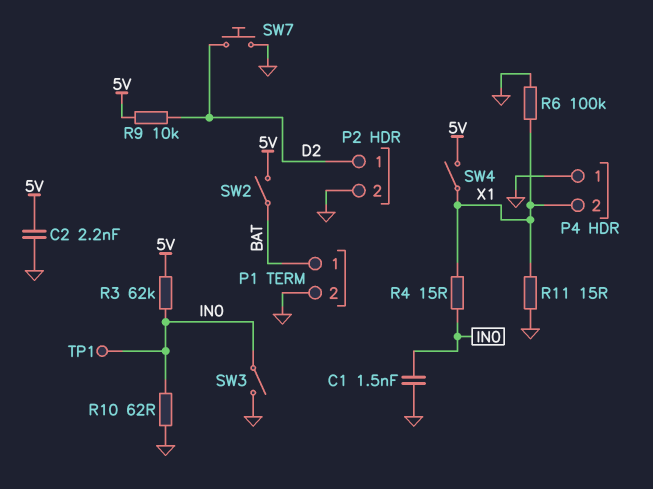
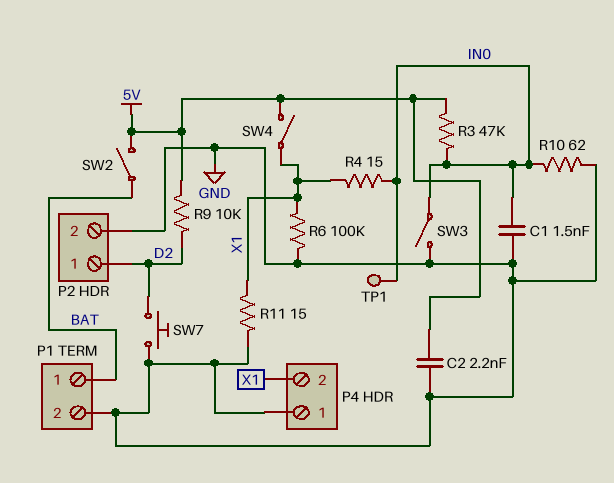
R3: 62k (5V, IN0) -> 47k (5V, IN0)

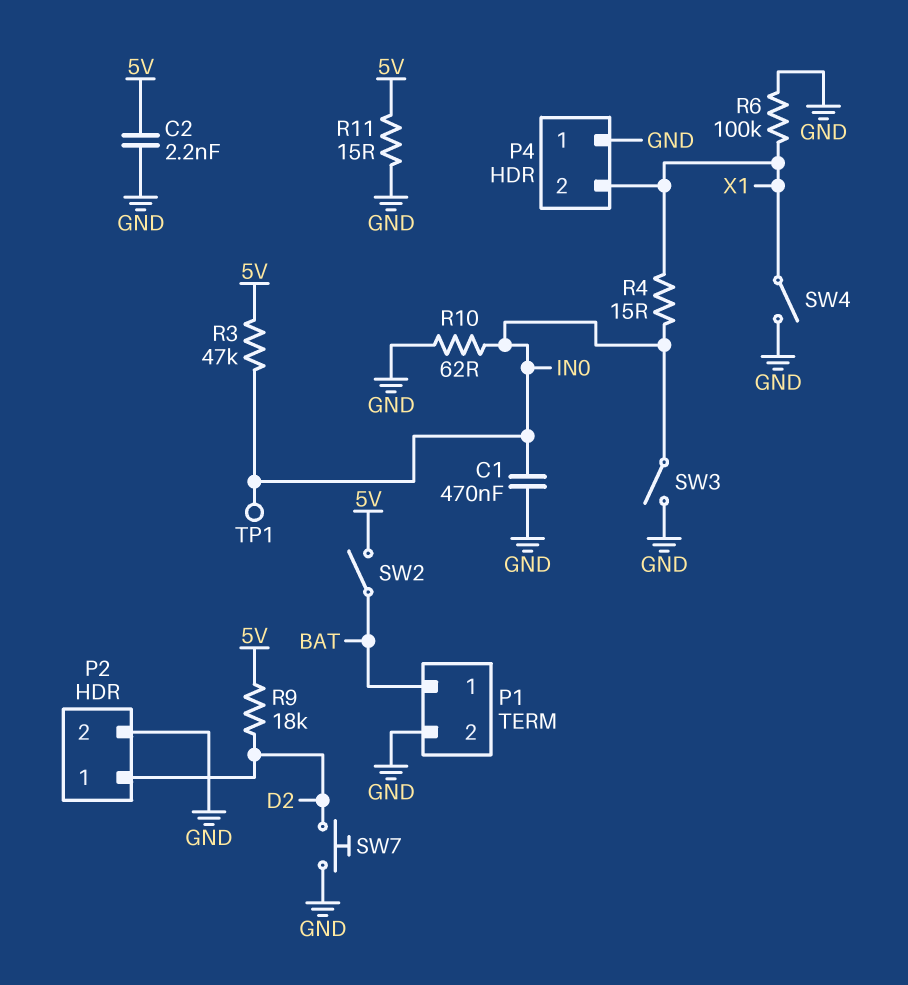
C1: 1.5nF (GND, IN0) -> 470nF (GND, IN0)
R9: 10k (5V, D2) -> 18k (5V, D2)
R11: 15 (GND, X1) -> 15 (5V, GND)
SW4: switch (5V, X1) -> switch (GND, X1)

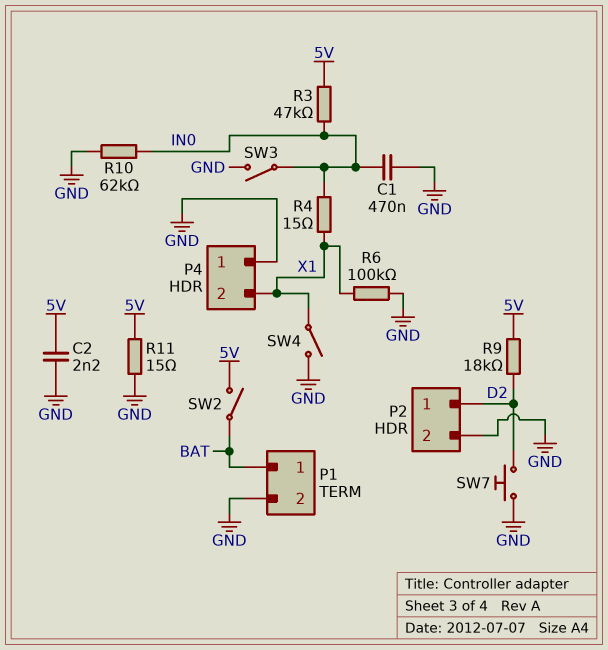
R10: 62 (GND, IN0) -> 62k (GND, IN0)
TP1: test point (IN0) -> none

